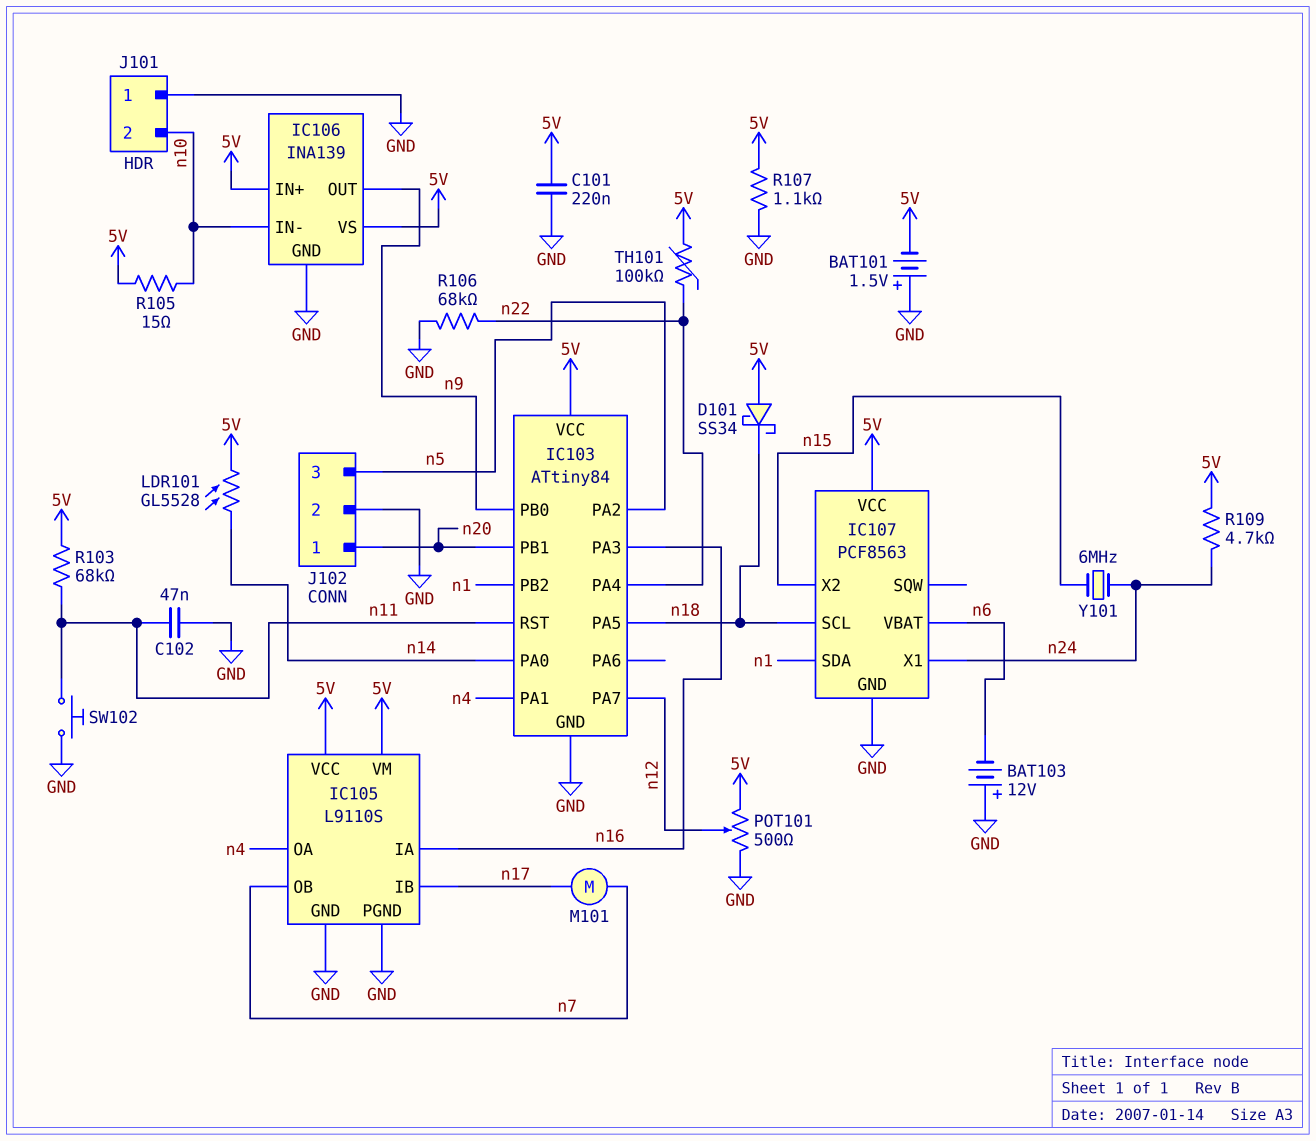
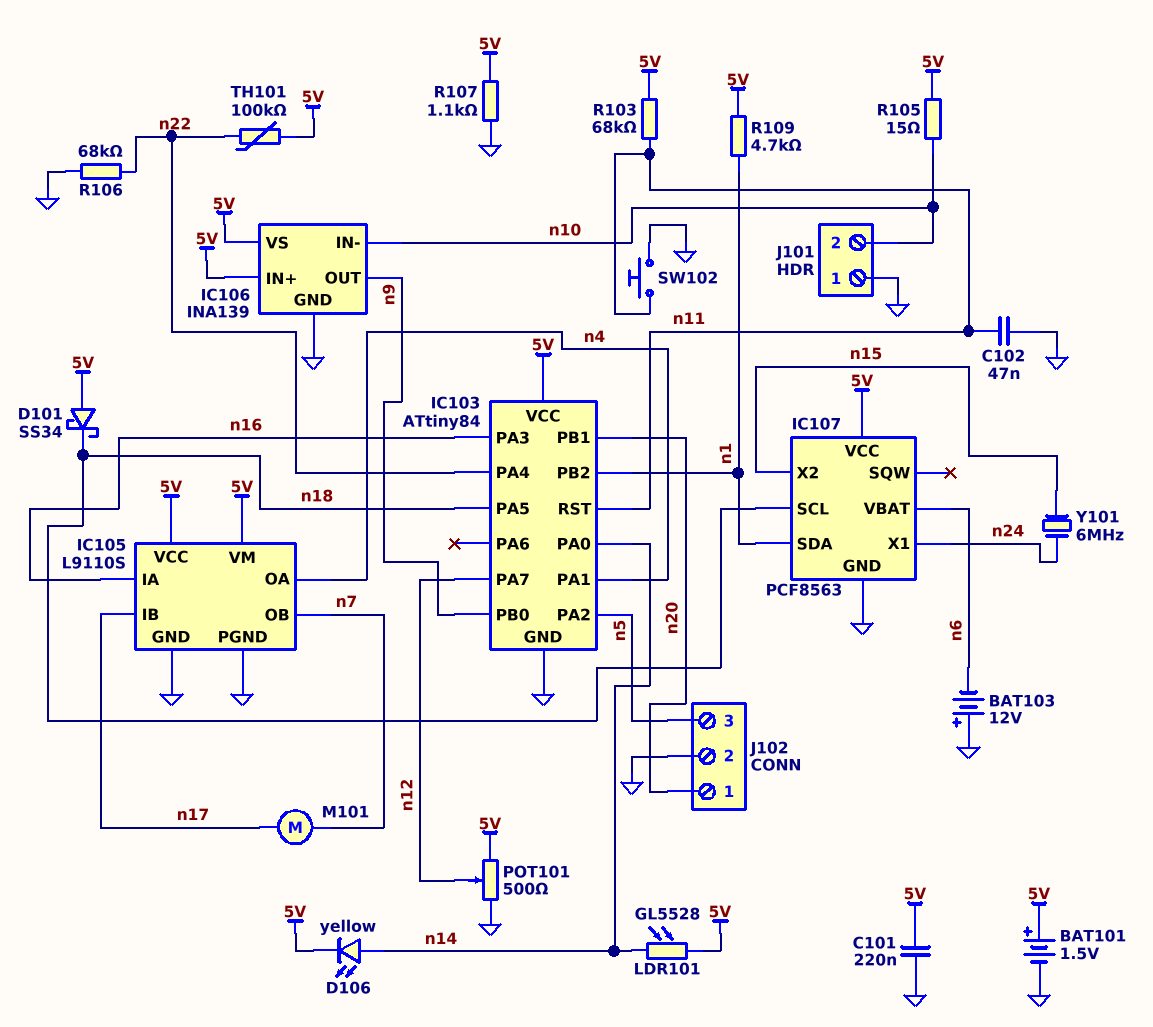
BAT101: 1.5V (plus GND, minus 5V) -> 1.5V (plus 5V, minus GND)
D106: none -> LED yellow (A n14, K 5V)
R109: 4.7k (5V, n24) -> 4.7k (5V, n1)

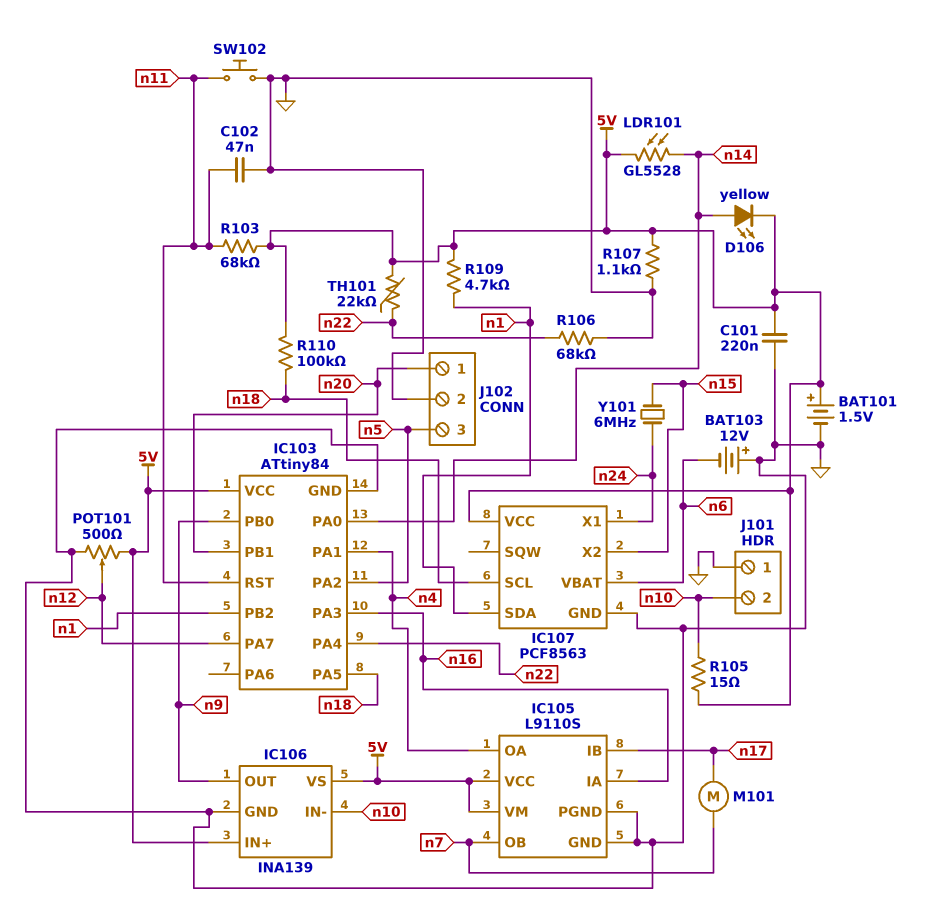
D101: schottky SS34 (A 5V, K n18) -> none
R110: none -> 100k (5V, n18)
TH101: 100k (5V, n22) -> 22k (5V, n22)

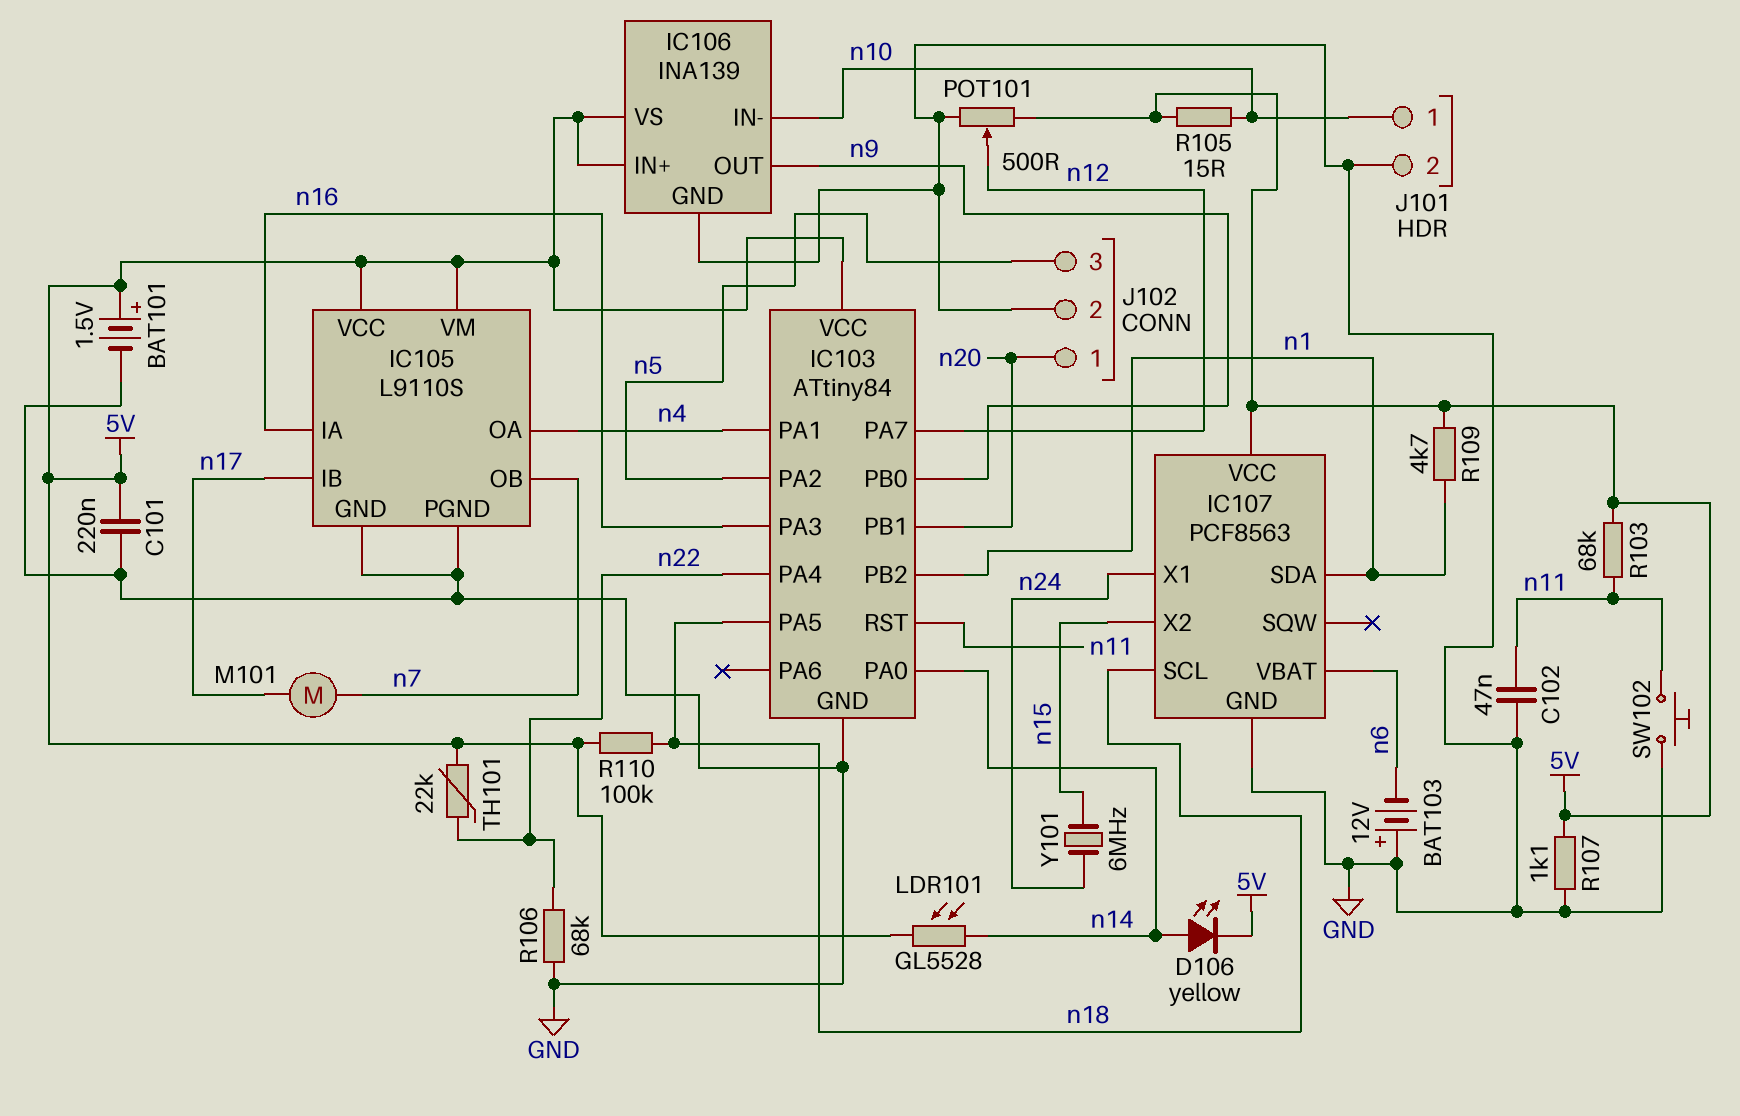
J101 pin 1: GND -> n10
J101 pin 2: n10 -> GND

